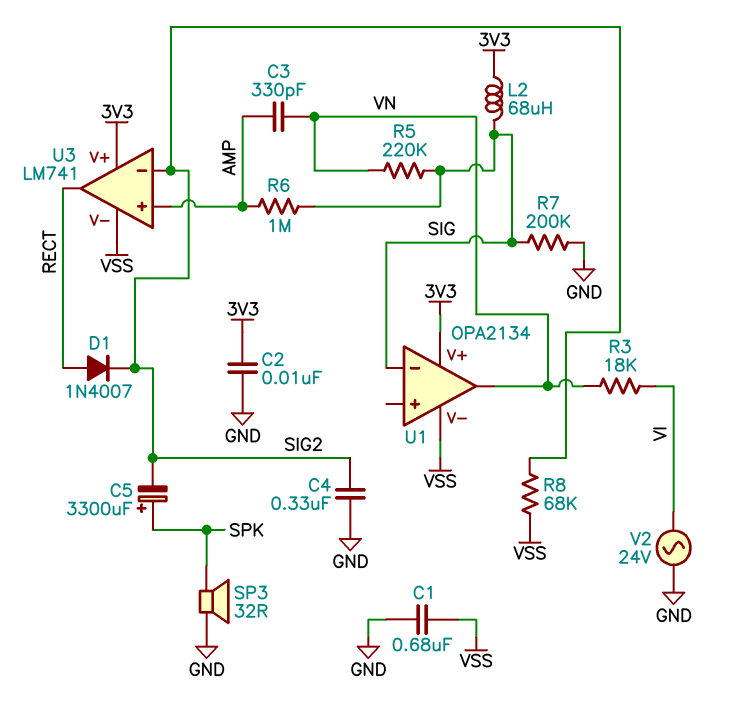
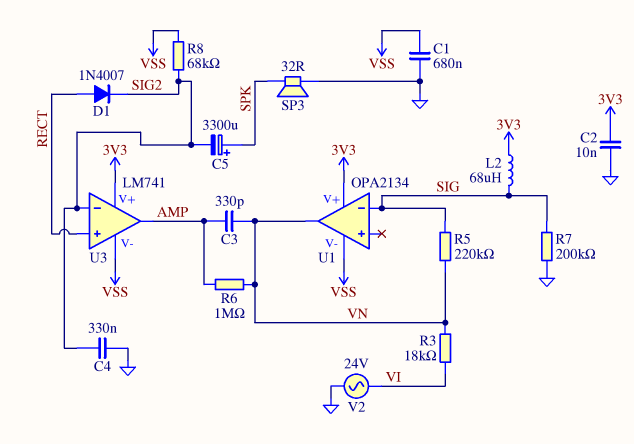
R6: 1M (AMP, SIG) -> 1M (AMP, VN)
U3 pin in+: AMP -> RECT
U3 pin out: RECT -> AMP

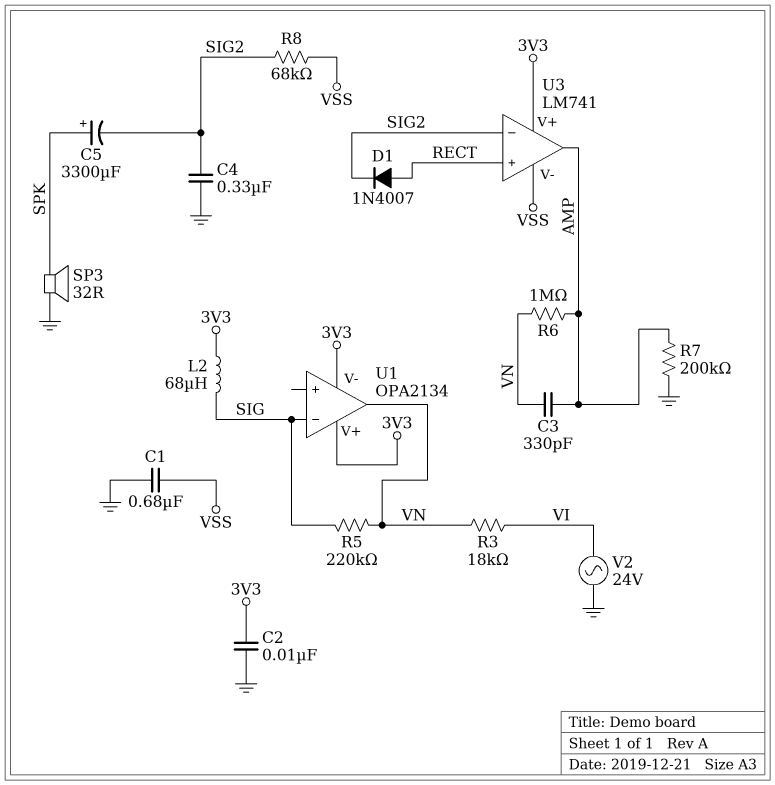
R7: 200k (GND, SIG) -> 200k (AMP, GND)
U1 pin V-: VSS -> 3V3

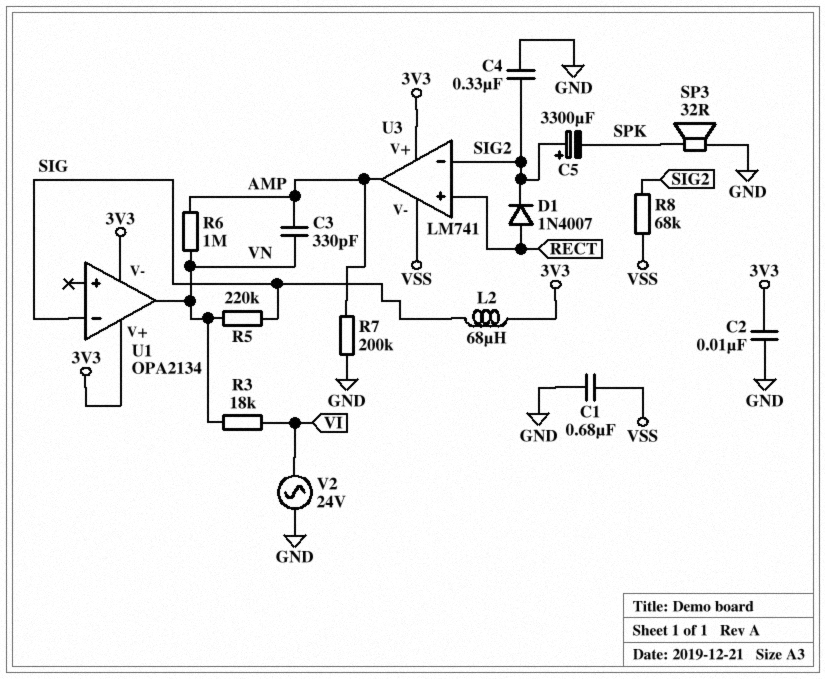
C5: 3300uF (plus SPK, minus SIG2) -> 3300uF (plus SIG2, minus SPK)

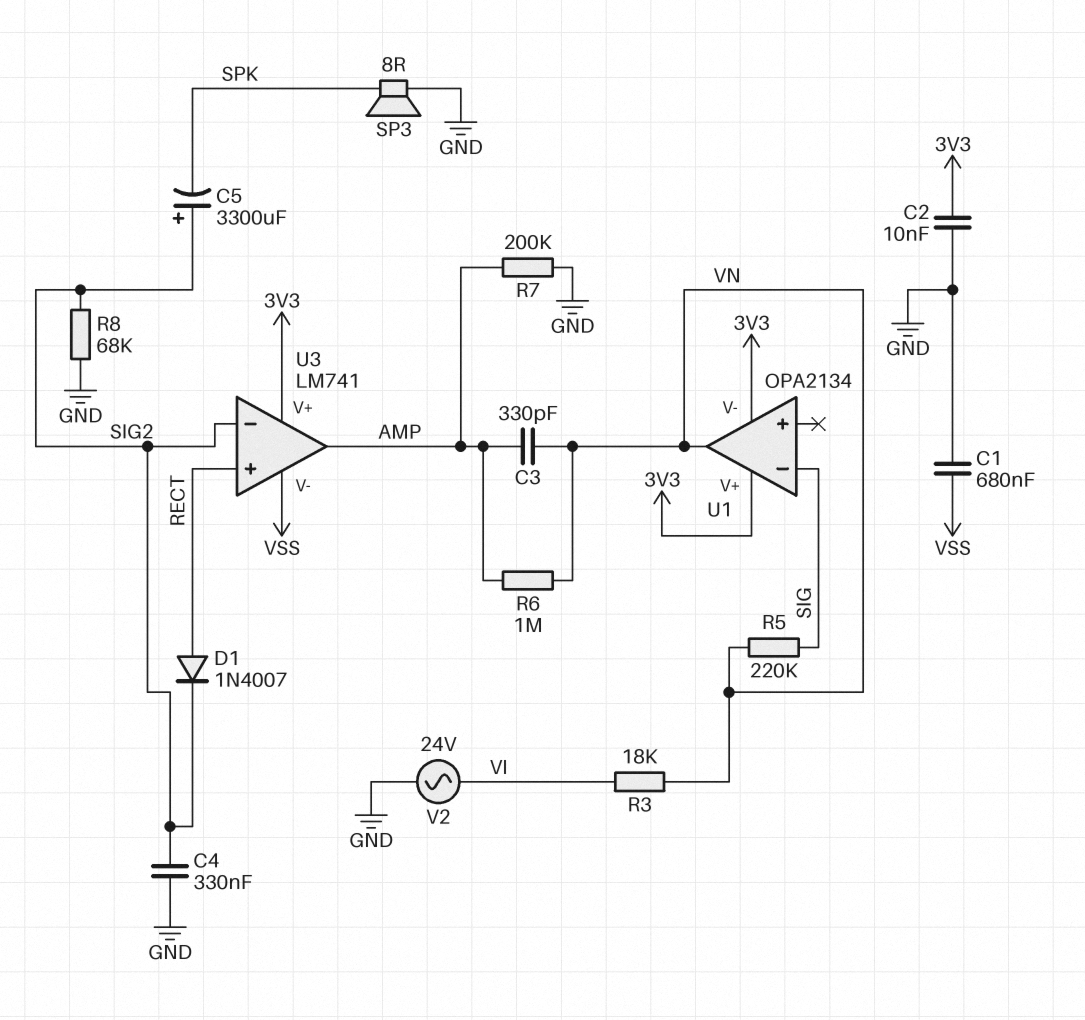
L2: 68uH (3V3, SIG) -> none
R8: 68k (SIG2, VSS) -> 68k (GND, SIG2)
SP3: speaker 32R (GND, SPK) -> speaker 8R (GND, SPK)

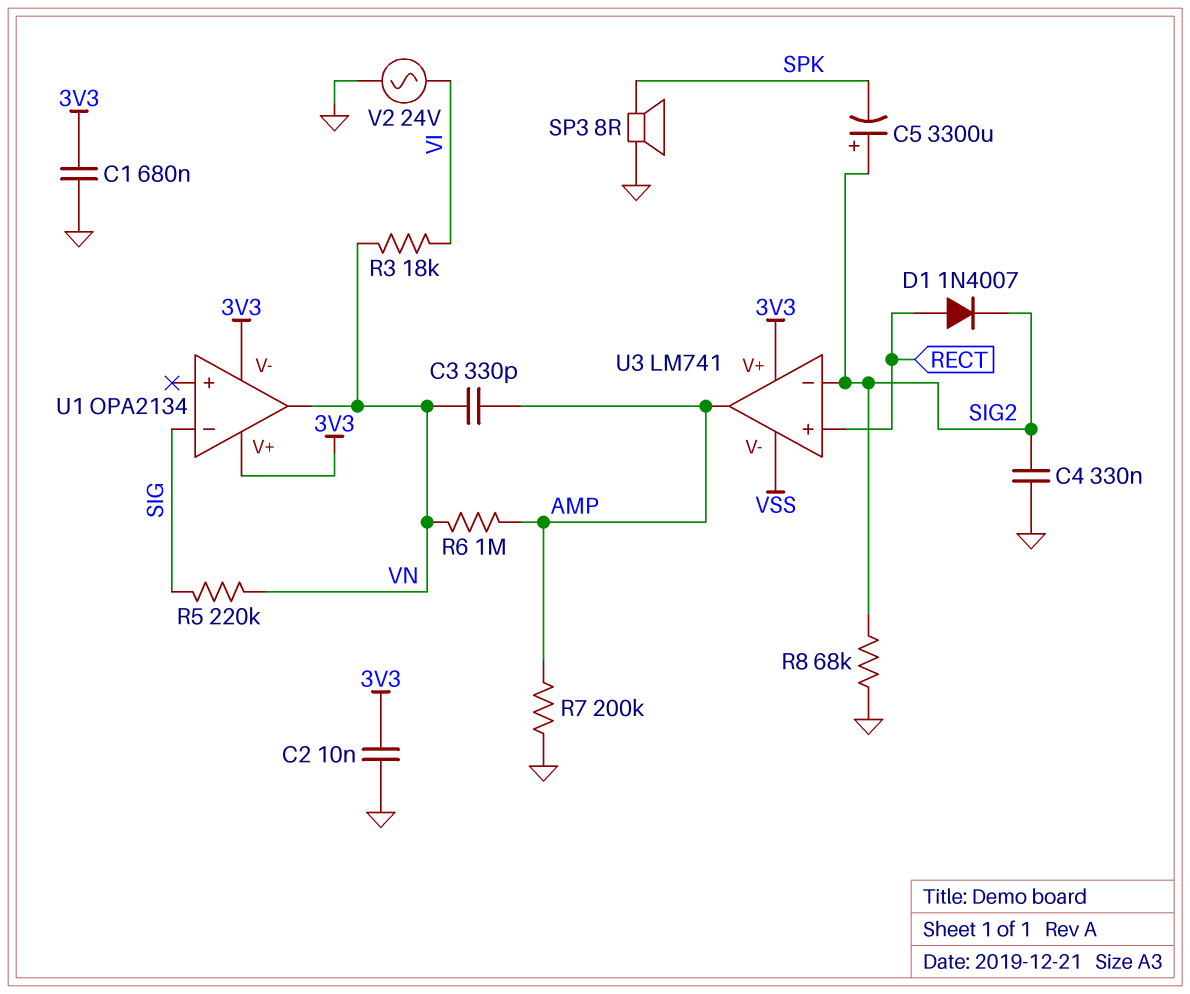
C1: 680nF (GND, VSS) -> 680nF (3V3, GND)

